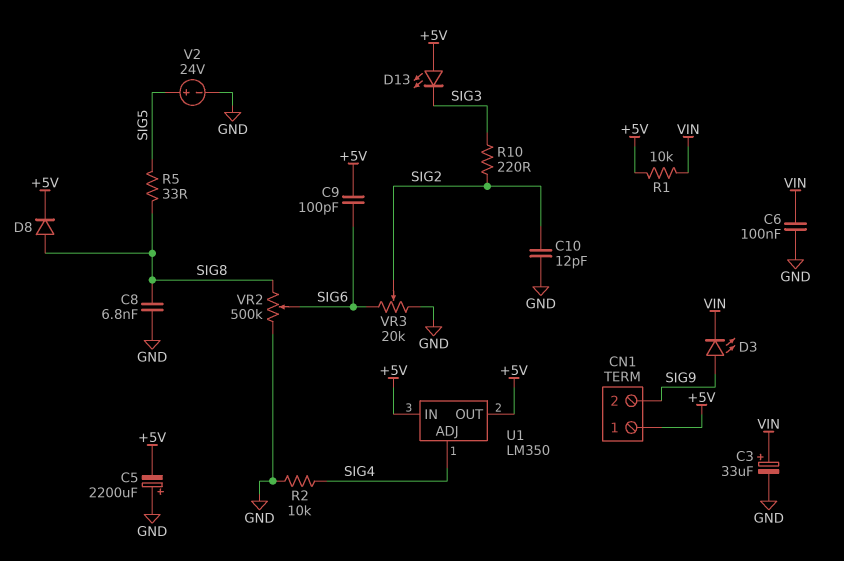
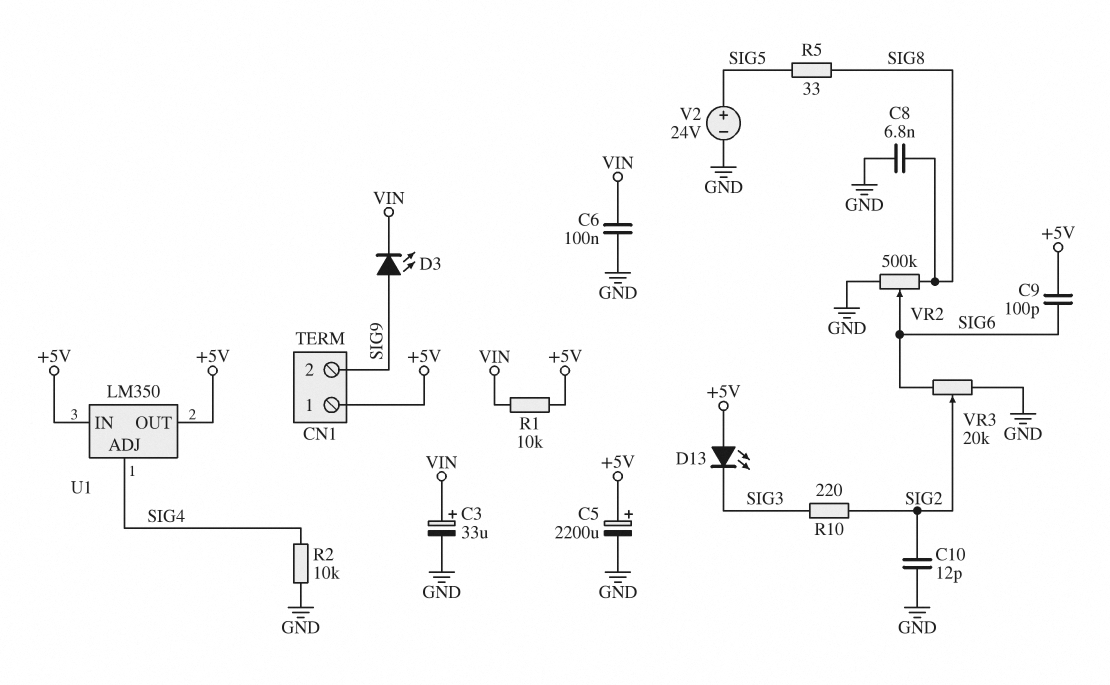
C5: 2200uF (plus GND, minus +5V) -> 2200uF (plus +5V, minus GND)
D8: diode (A SIG8, K +5V) -> none

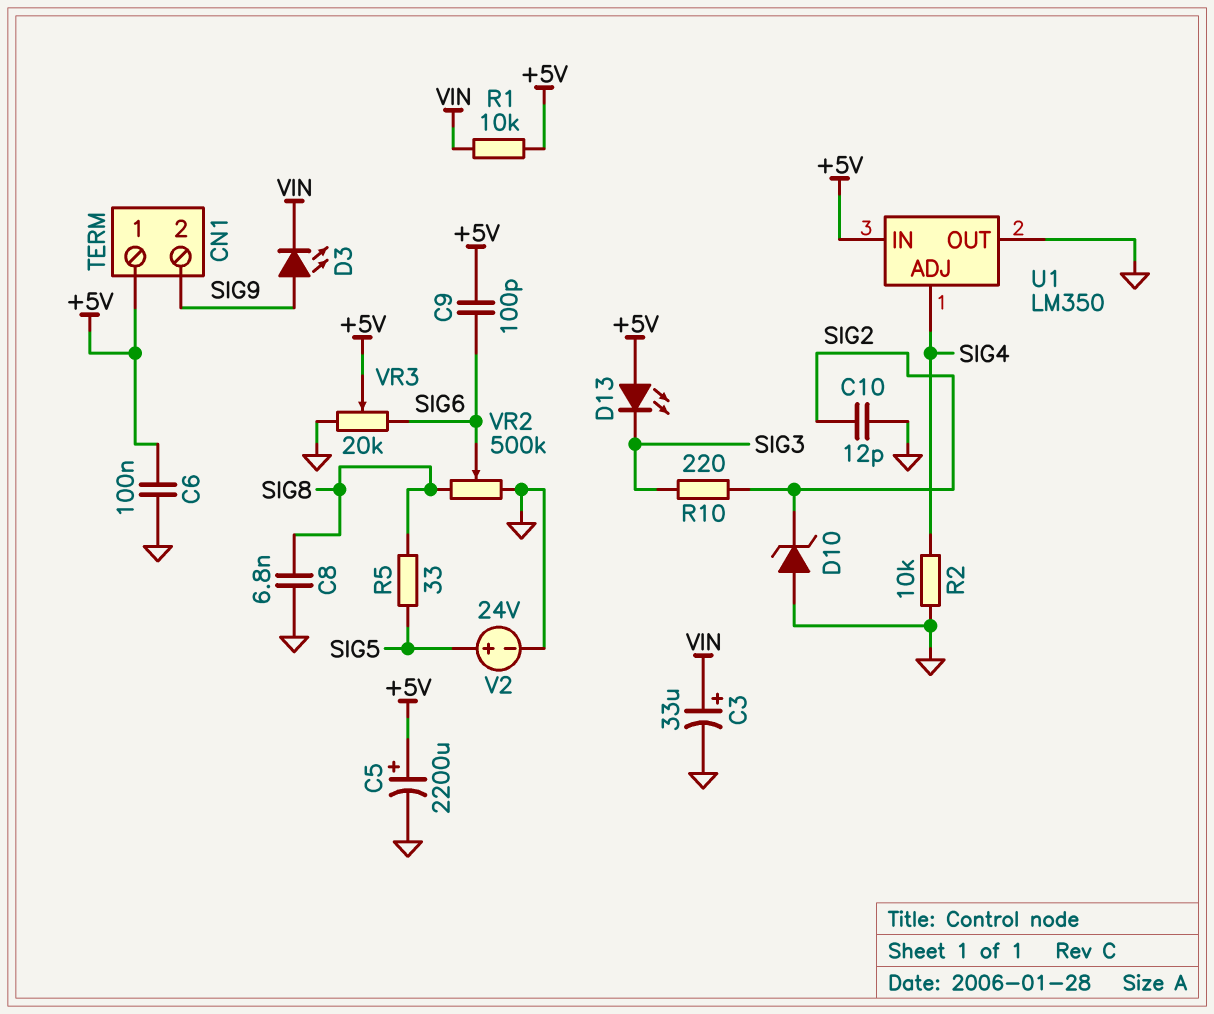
C6: 100nF (GND, VIN) -> 100nF (+5V, GND)
D10: none -> zener (A GND, K SIG2)
U1 pin OUT: +5V -> GND
VR3: 20k (GND, SIG6, wiper SIG2) -> 20k (GND, SIG6, wiper +5V)

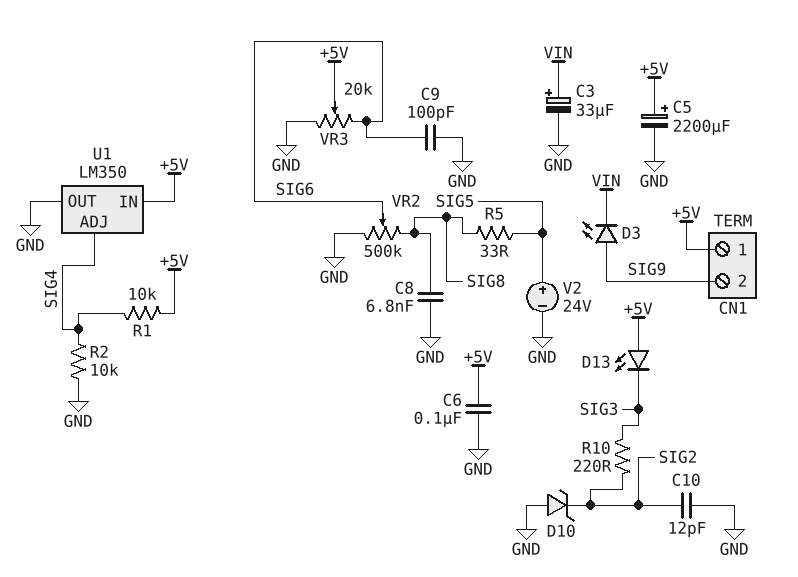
C9: 100pF (+5V, SIG6) -> 100pF (GND, SIG6)
R1: 10k (+5V, VIN) -> 10k (+5V, SIG4)

